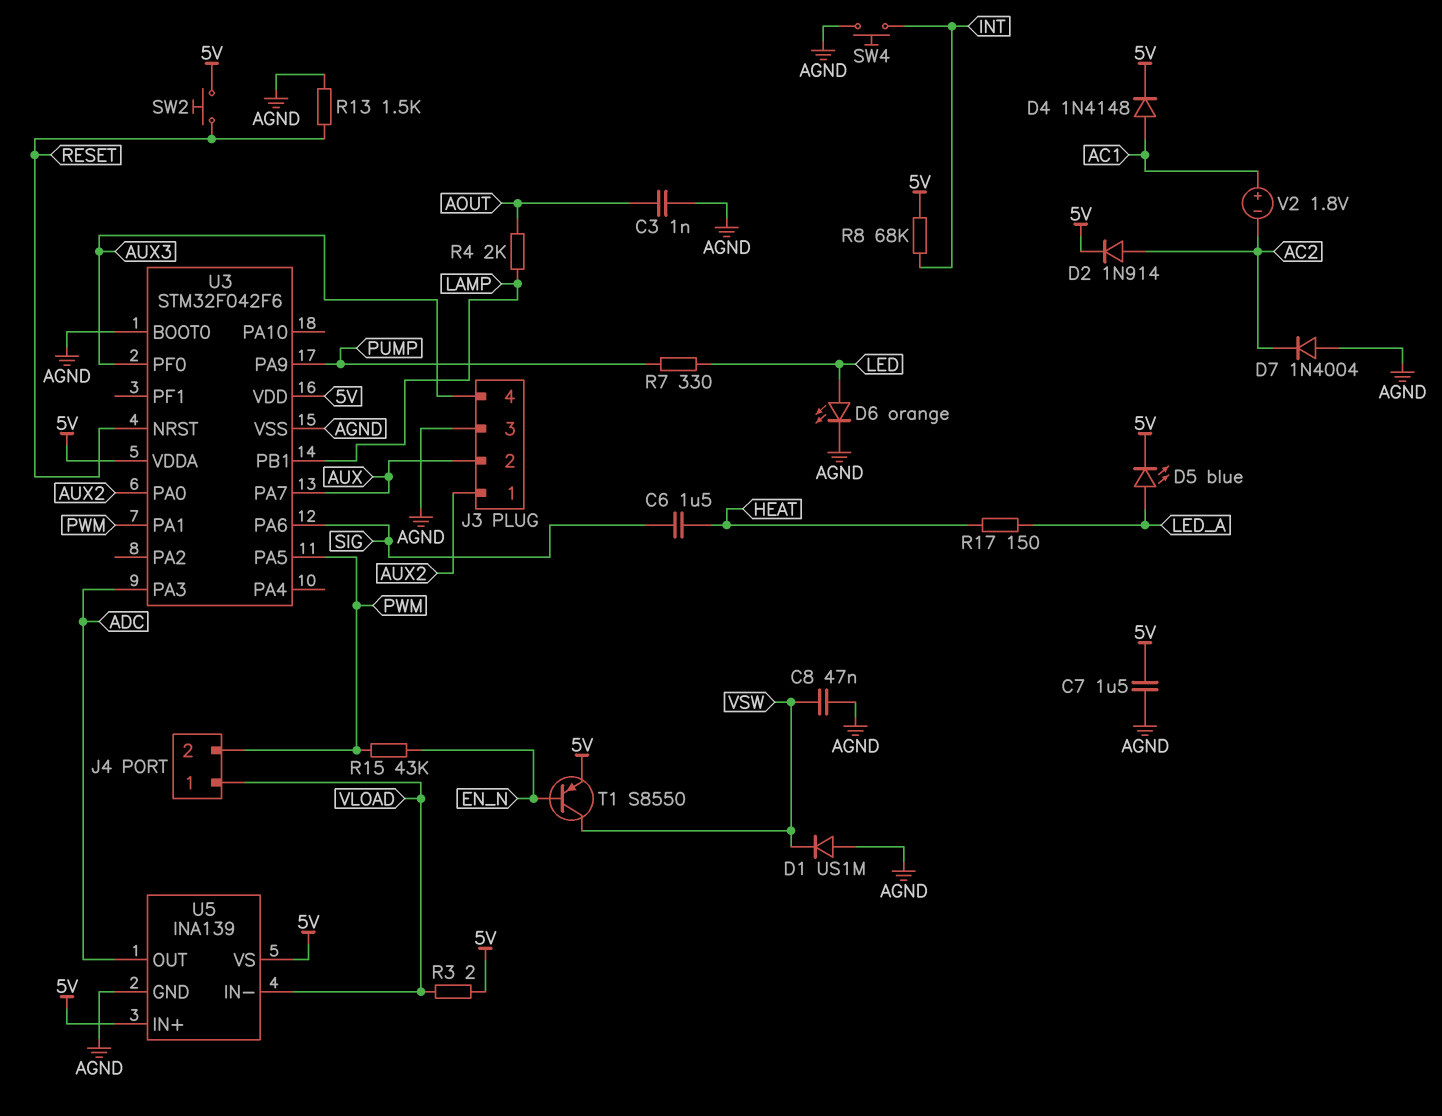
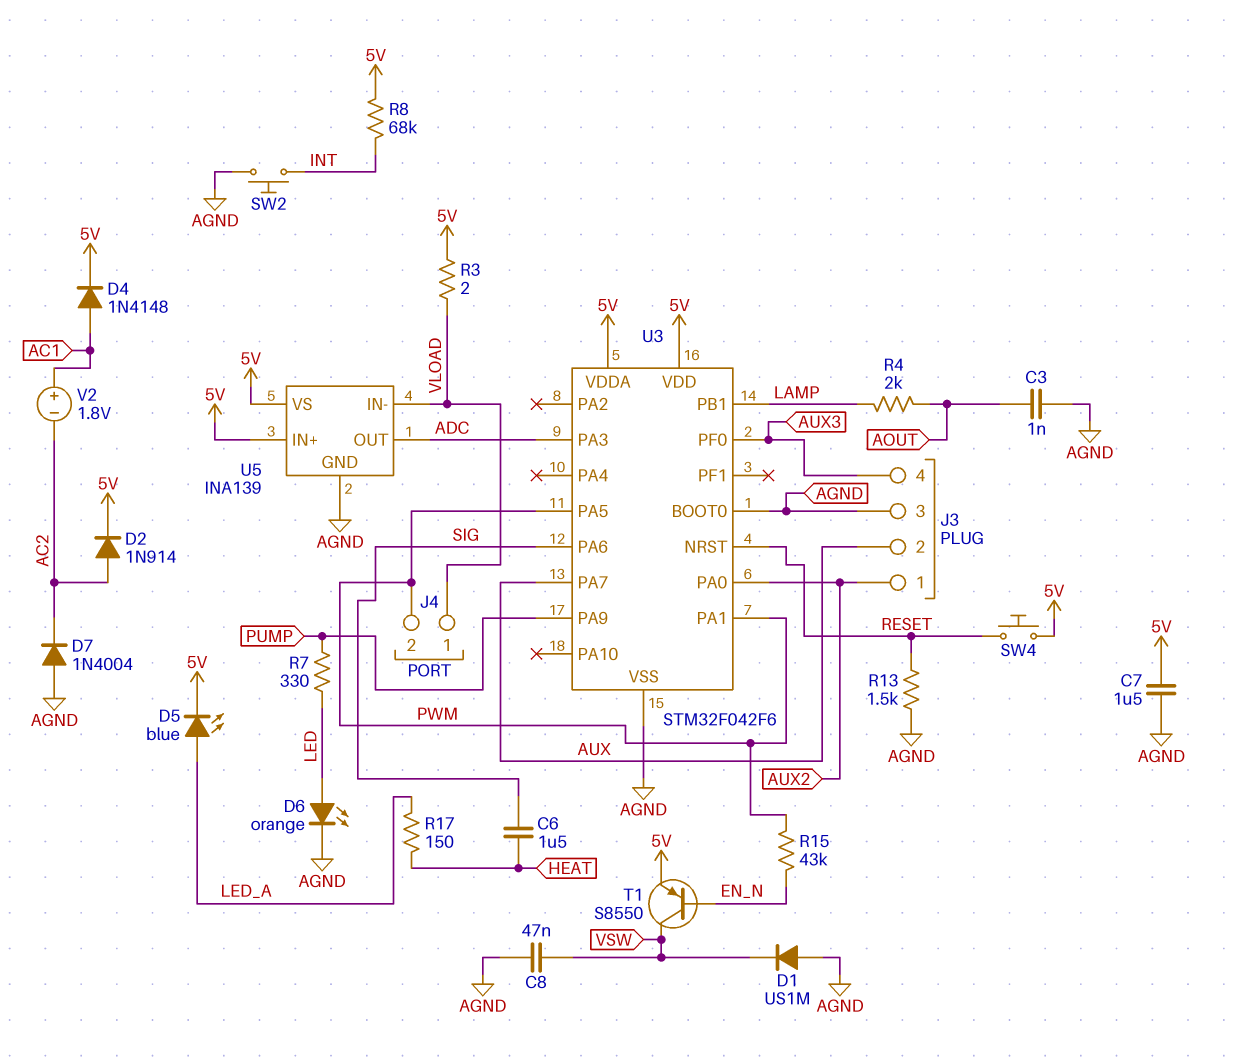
SW2: button (5V, RESET) -> button (AGND, INT)
SW4: button (AGND, INT) -> button (5V, RESET)

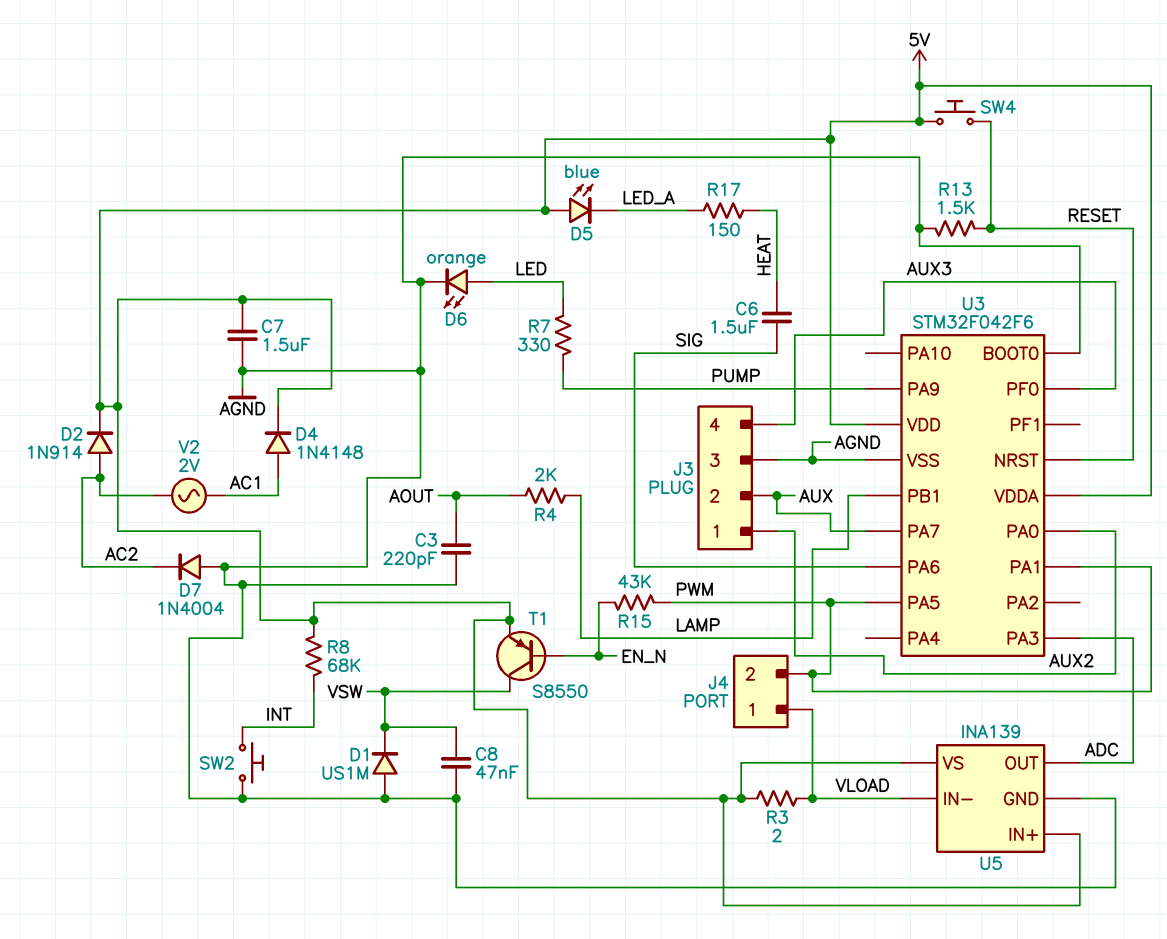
C3: 1nF (AGND, AOUT) -> 220pF (AGND, AOUT)
D5: LED blue (A LED_A, K 5V) -> LED blue (A 5V, K LED_A)
V2: 1.8V (plus AC1, minus AC2) -> AC 2V (AC1, AC2)

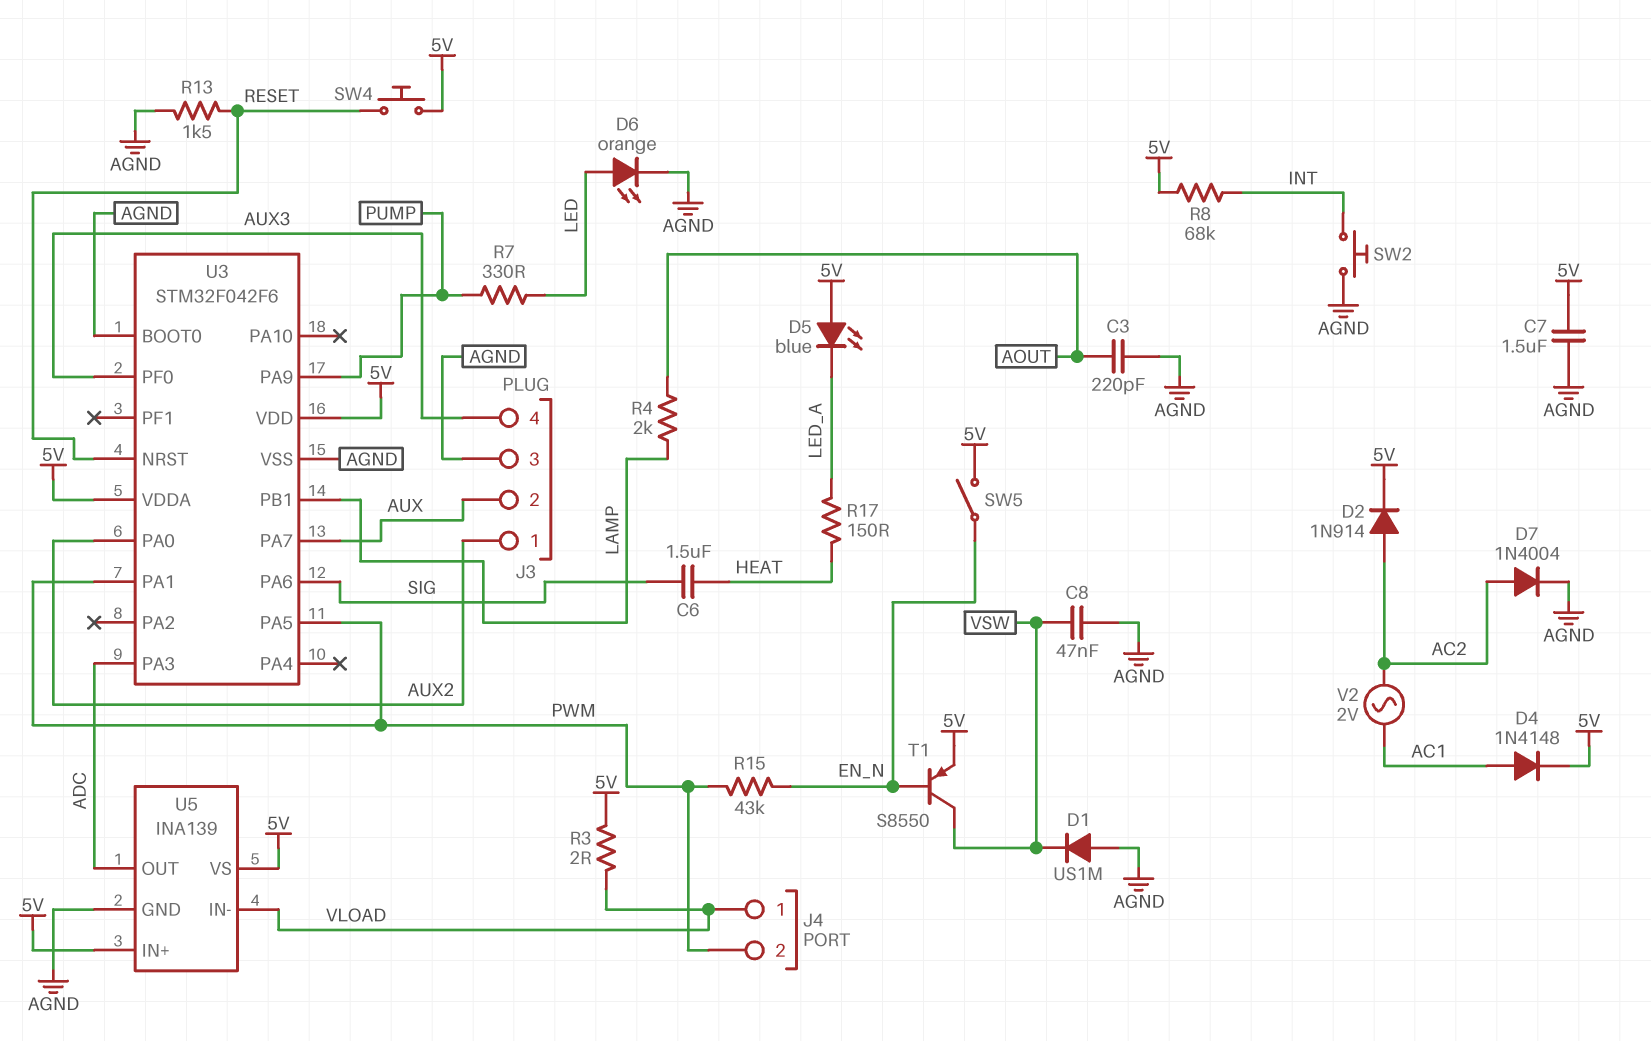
D7: diode 1N4004 (A AGND, K AC2) -> diode 1N4004 (A AC2, K AGND)
SW5: none -> switch (5V, EN_N)

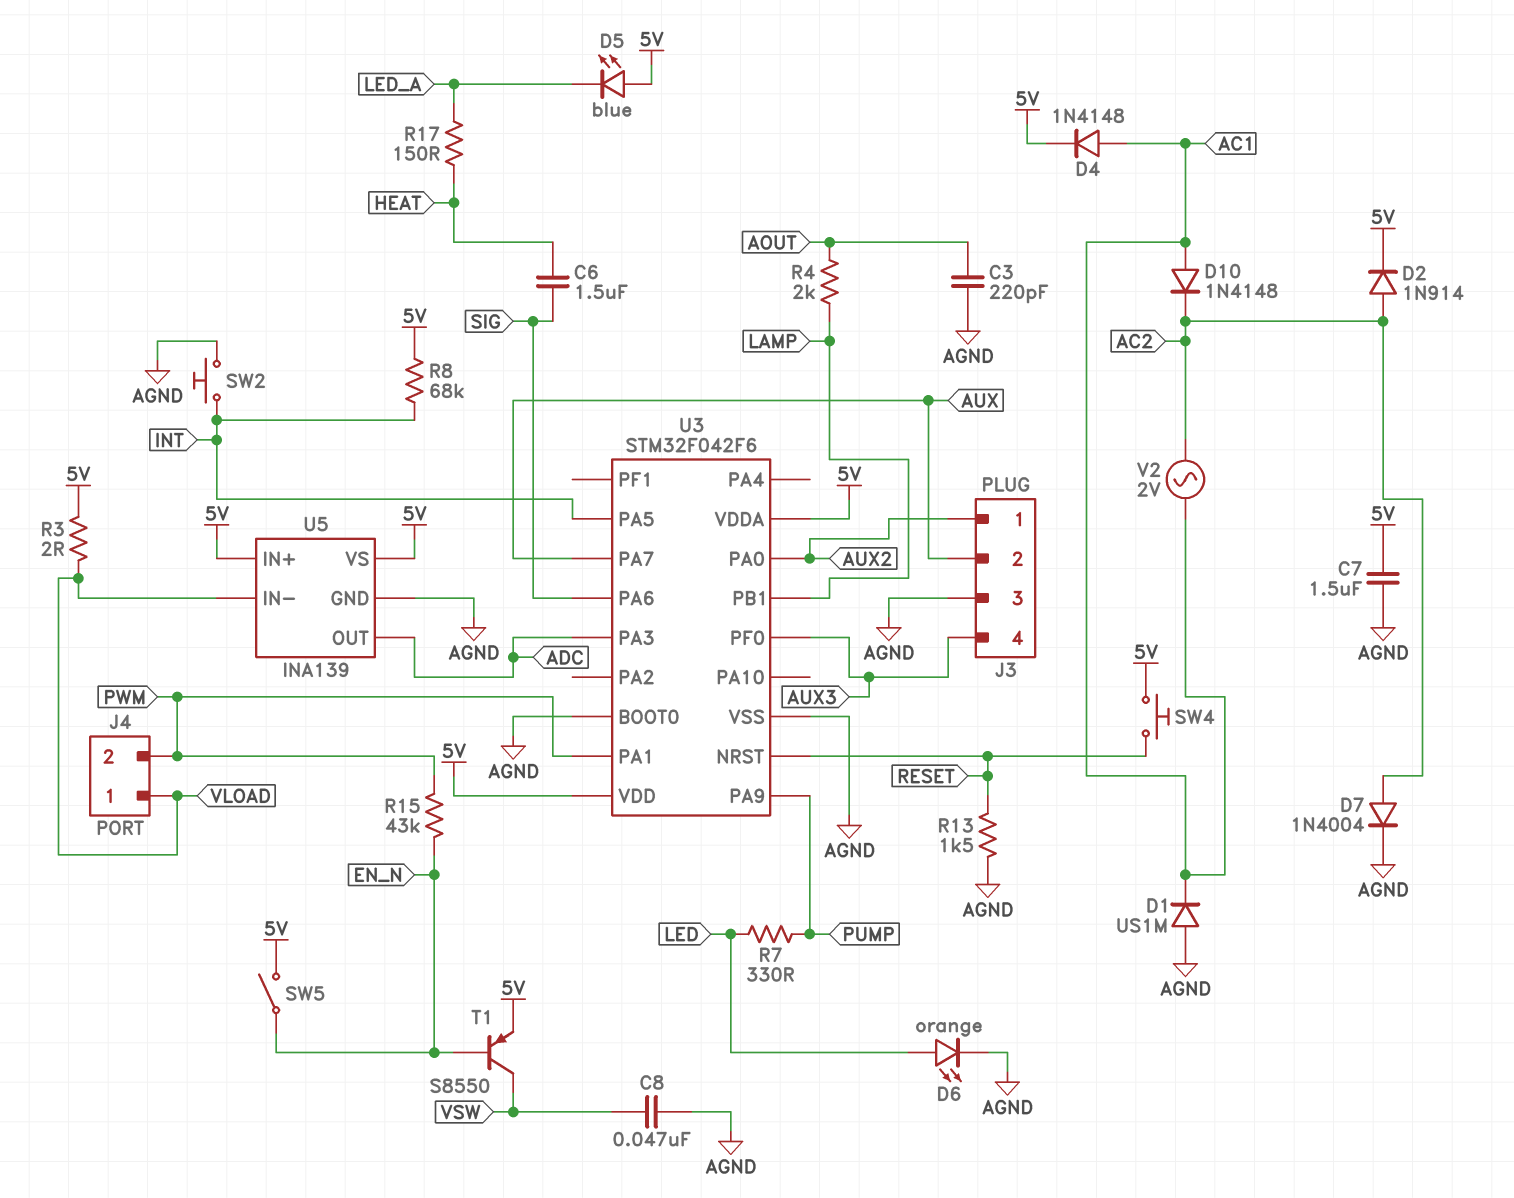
D1: diode US1M (A AGND, K VSW) -> diode US1M (A AGND, K AC1)
D10: none -> diode 1N4148 (A AC1, K AC2)
U3 pin PA5: PWM -> INT

